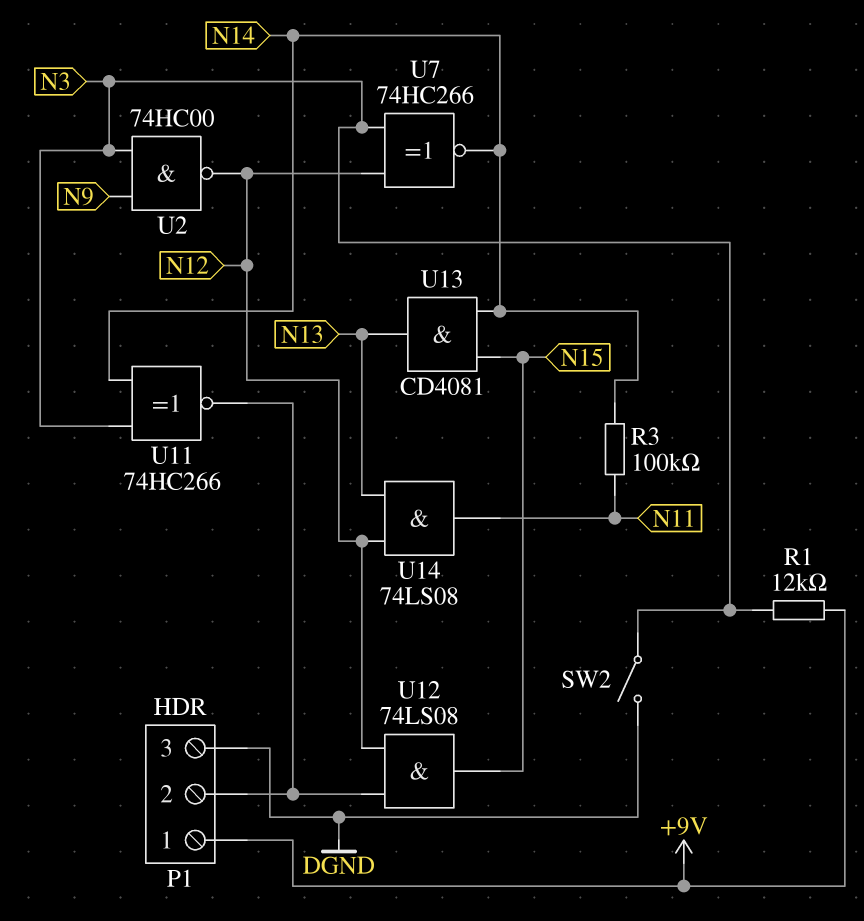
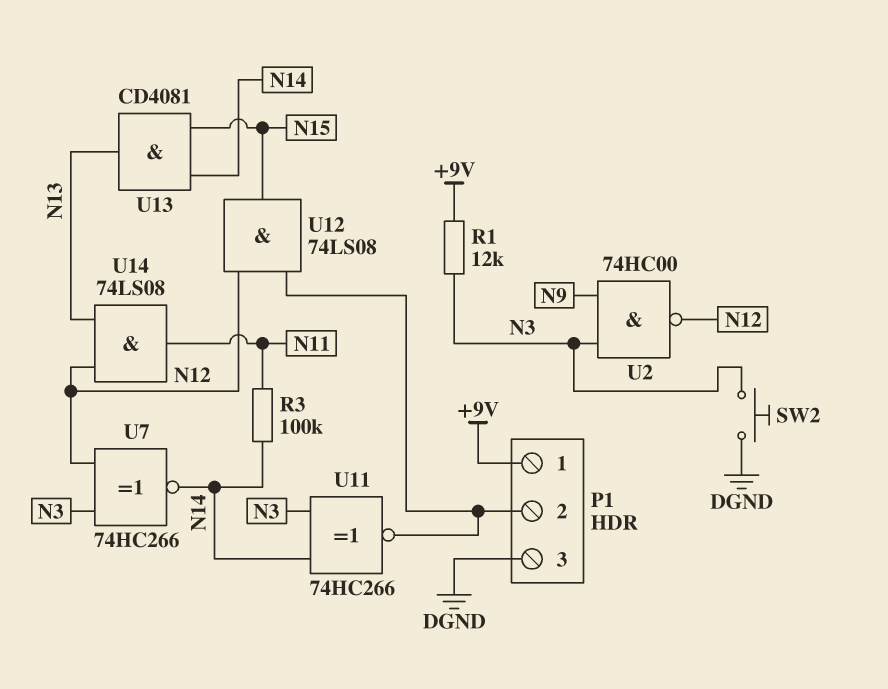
SW2: switch (DGND, N3) -> button (DGND, N3)

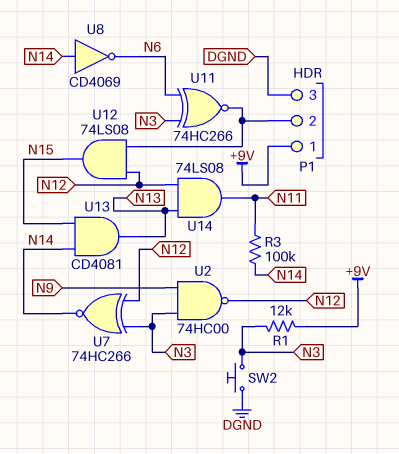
U8: none -> NOT CD4069 (in N14, out N6)
U11: XNOR 74HC266 (in N3, in N14, out P1/2) -> XNOR 74HC266 (in N3, in N6, out P1/2)

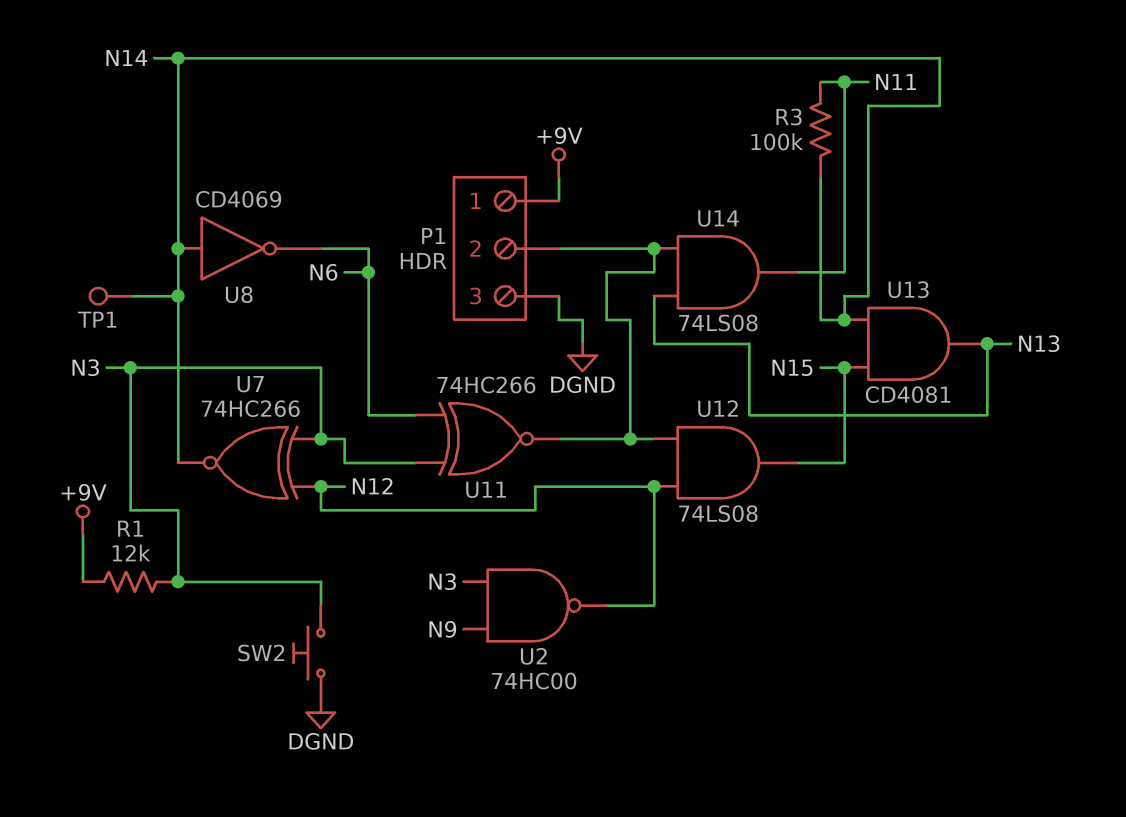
TP1: none -> test point (N14)
U14: AND 74LS08 (in N12, in N13, out N11) -> AND 74LS08 (in N13, in P1/2, out N11)

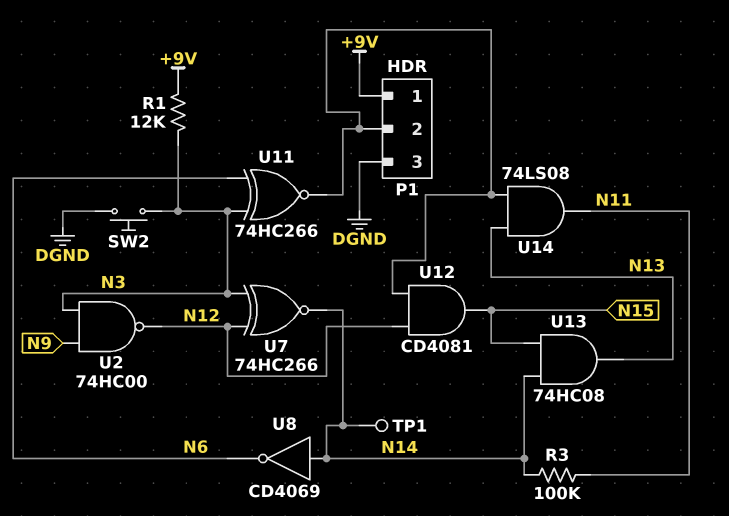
U12: AND 74LS08 (in N12, in P1/2, out N15) -> AND CD4081 (in N12, in P1/2, out N15)
U13: AND CD4081 (in N14, in N15, out N13) -> AND 74HC08 (in N14, in N15, out N13)

